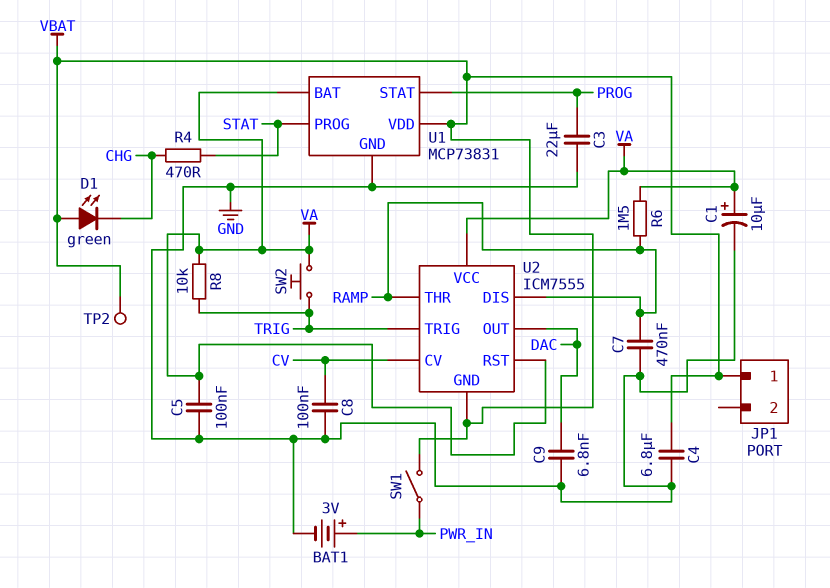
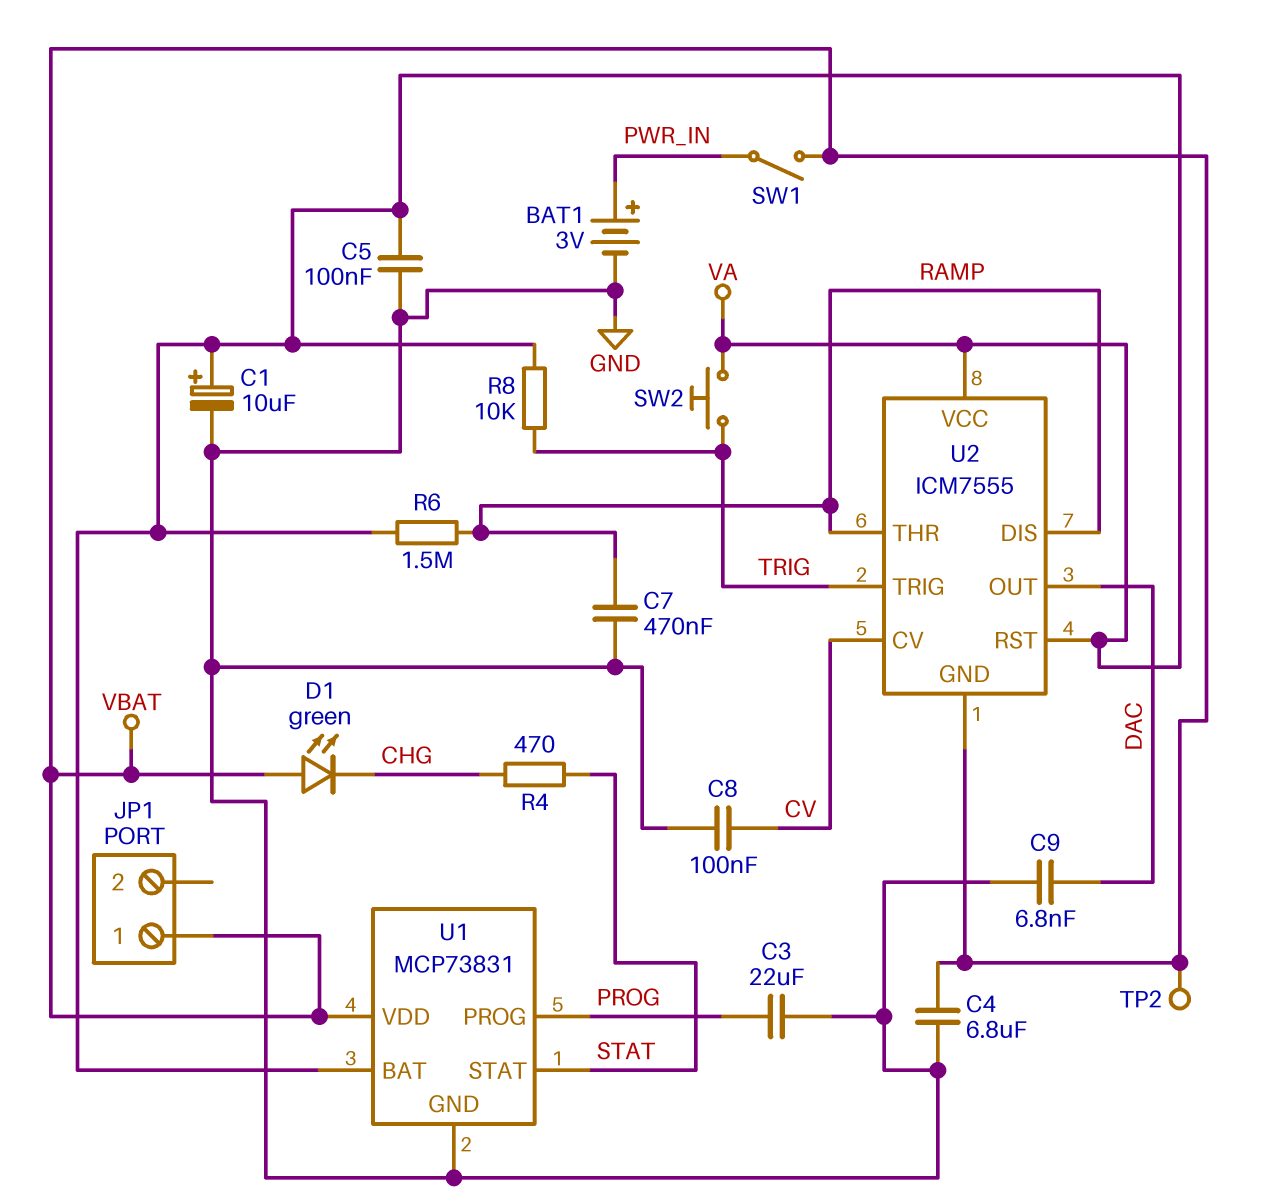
U1 pin PROG: STAT -> PROG
U1 pin STAT: PROG -> STAT

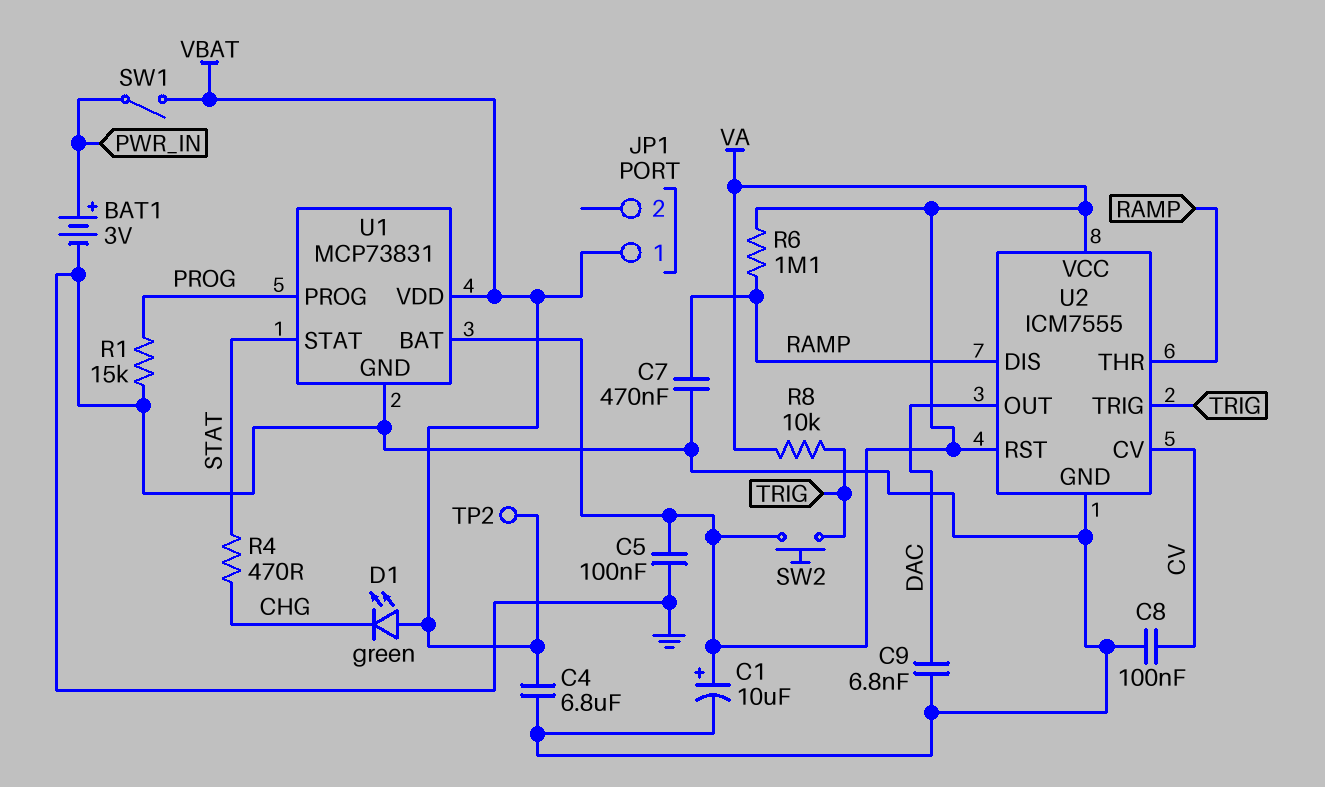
C3: 22uF (GND, PROG) -> none
R1: none -> 15k (GND, PROG)
R6: 1.5M (RAMP, VA) -> 1.1M (RAMP, VA)
U2 pin GND: VBAT -> GND

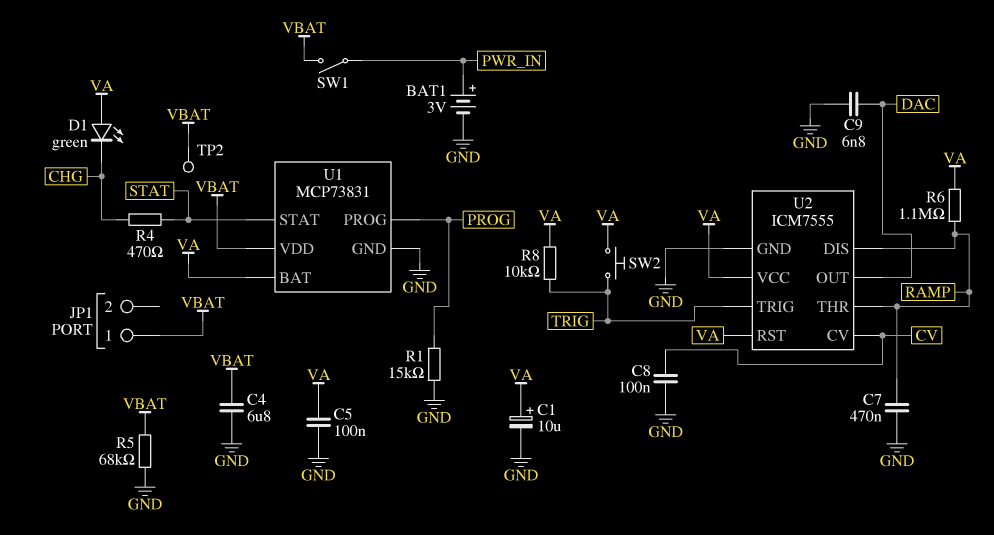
D1: LED green (A VBAT, K CHG) -> LED green (A VA, K CHG)
R5: none -> 68k (GND, VBAT)

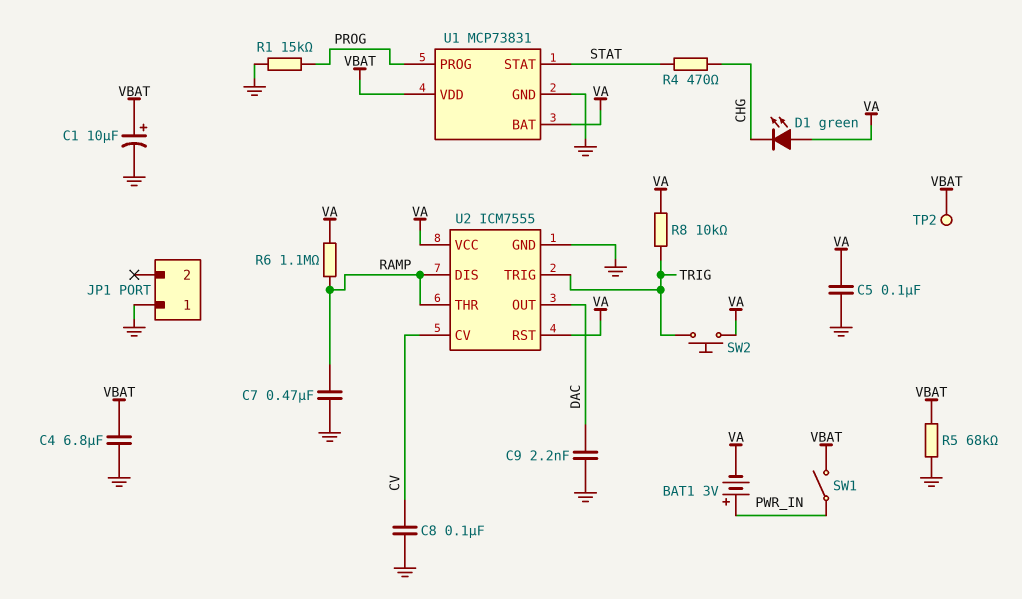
BAT1: 3V (plus PWR_IN, minus GND) -> 3V (plus PWR_IN, minus VA)
C1: 10uF (plus VA, minus GND) -> 10uF (plus VBAT, minus GND)
C9: 6.8nF (DAC, GND) -> 2.2nF (DAC, GND)
JP1 pin 1: VBAT -> GND

